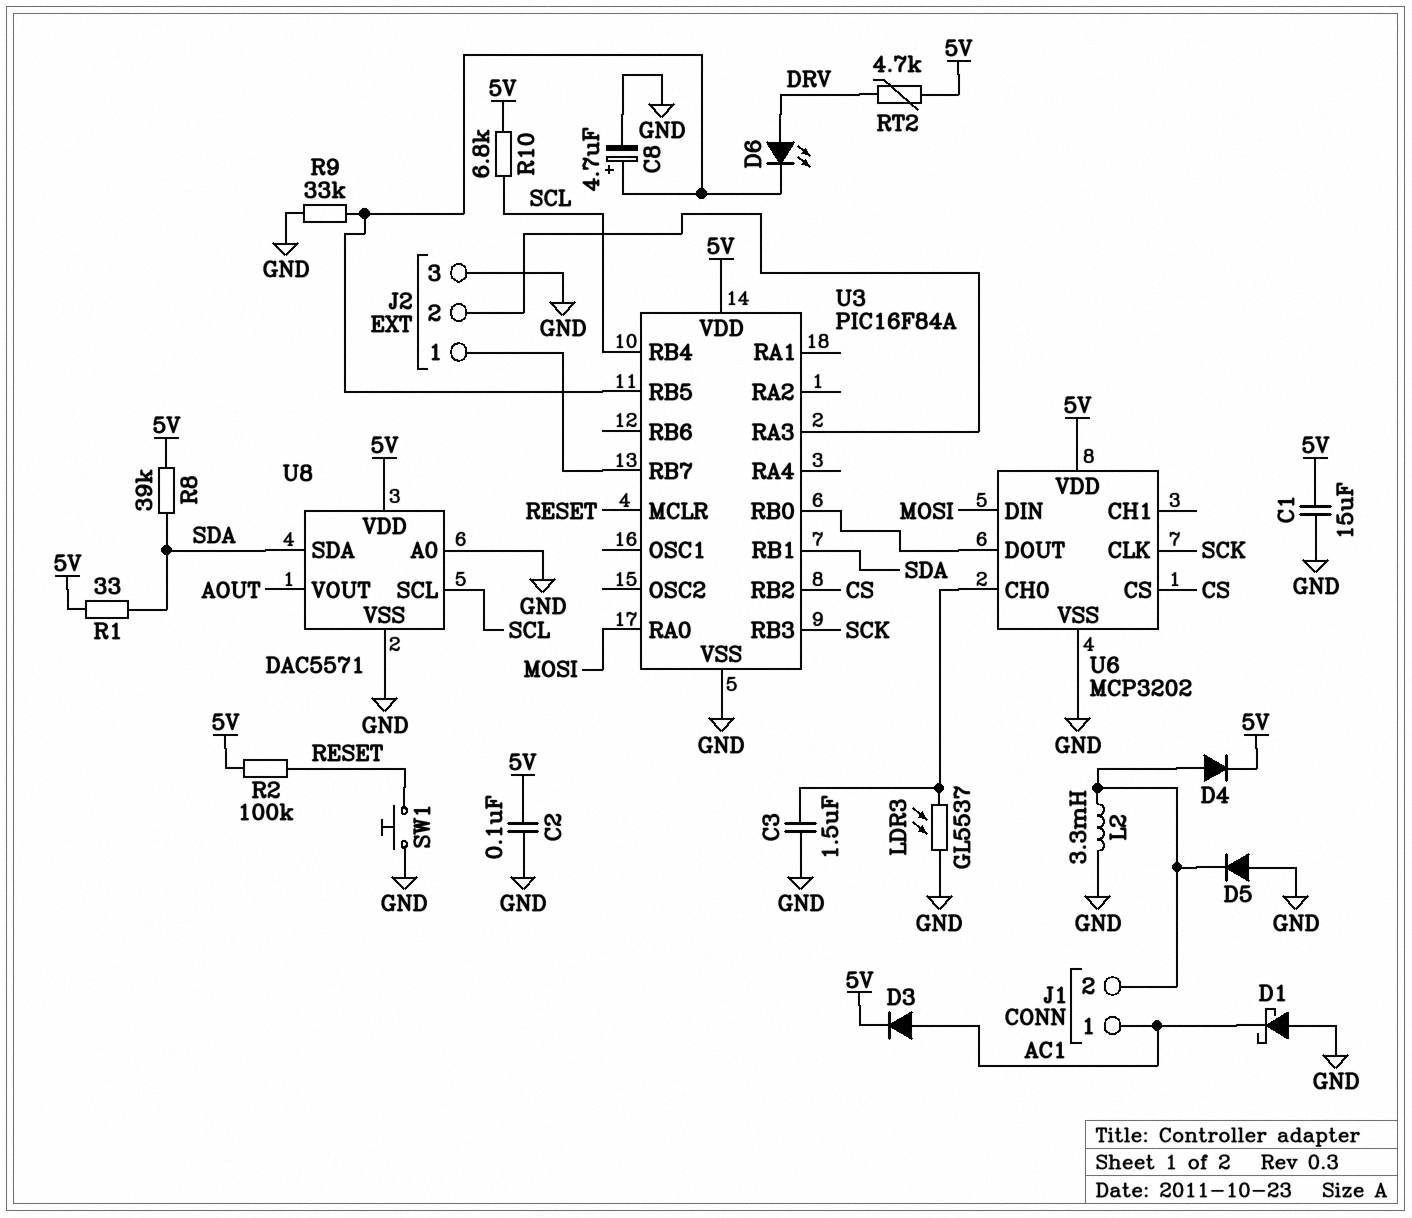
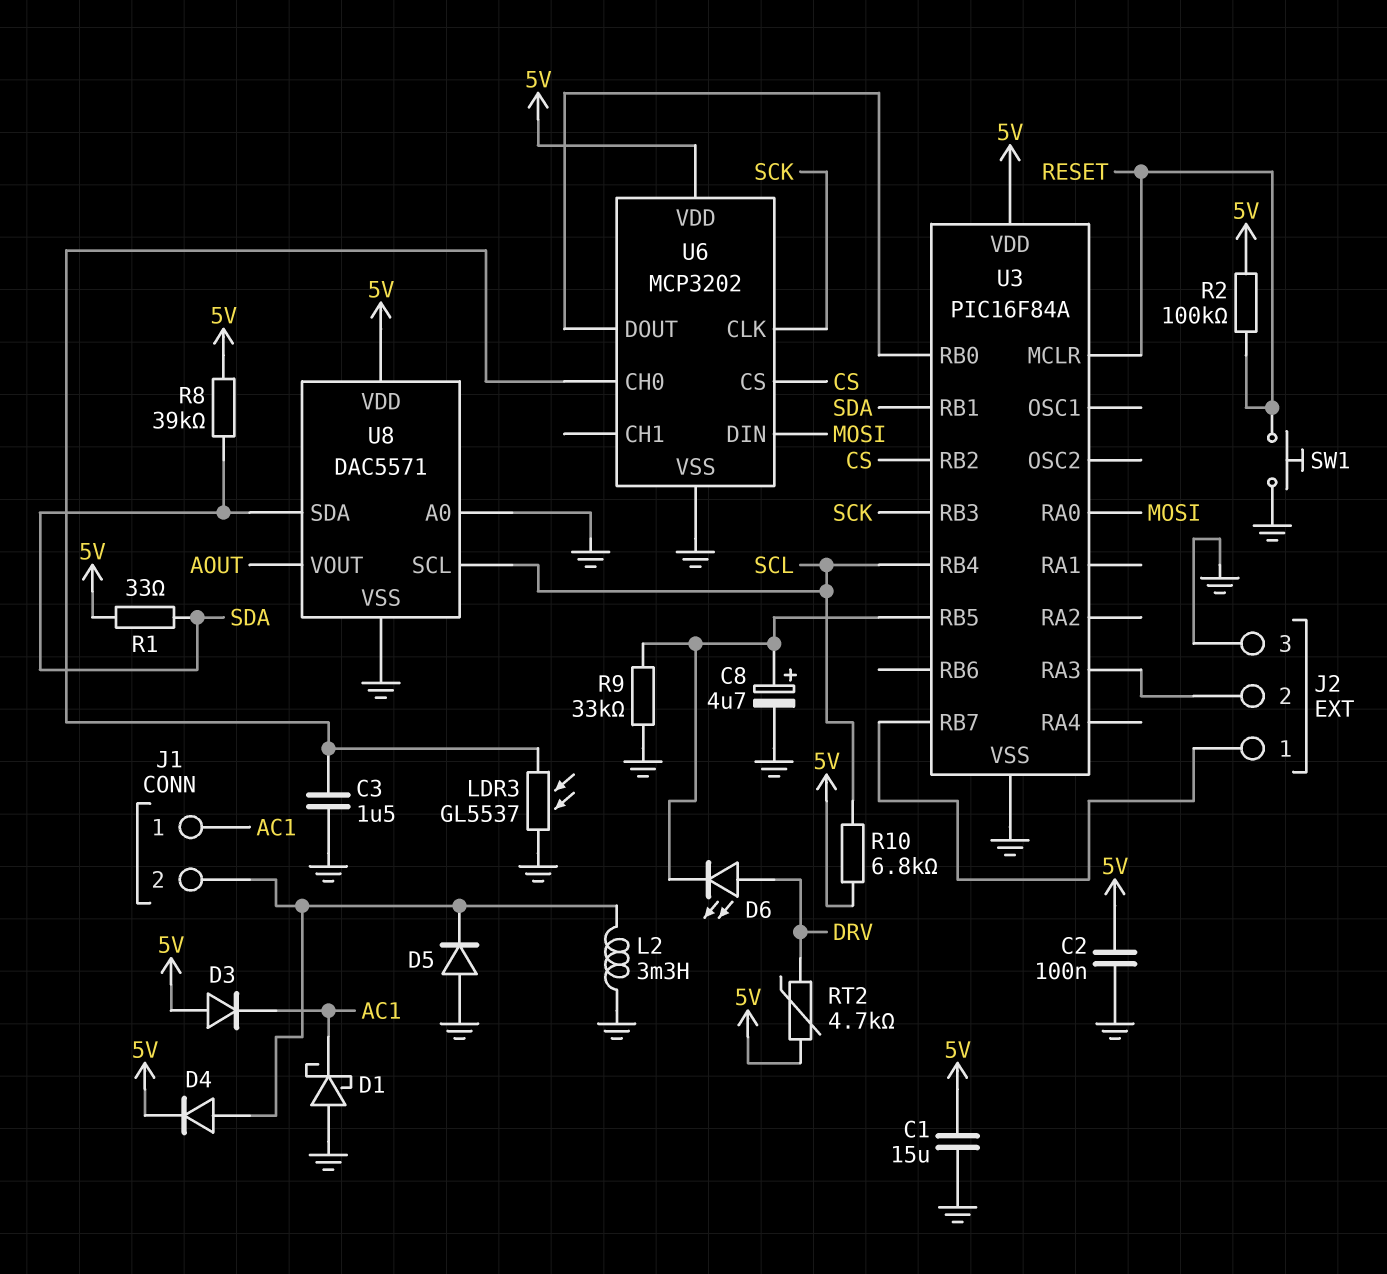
D3: diode (A AC1, K 5V) -> diode (A 5V, K AC1)

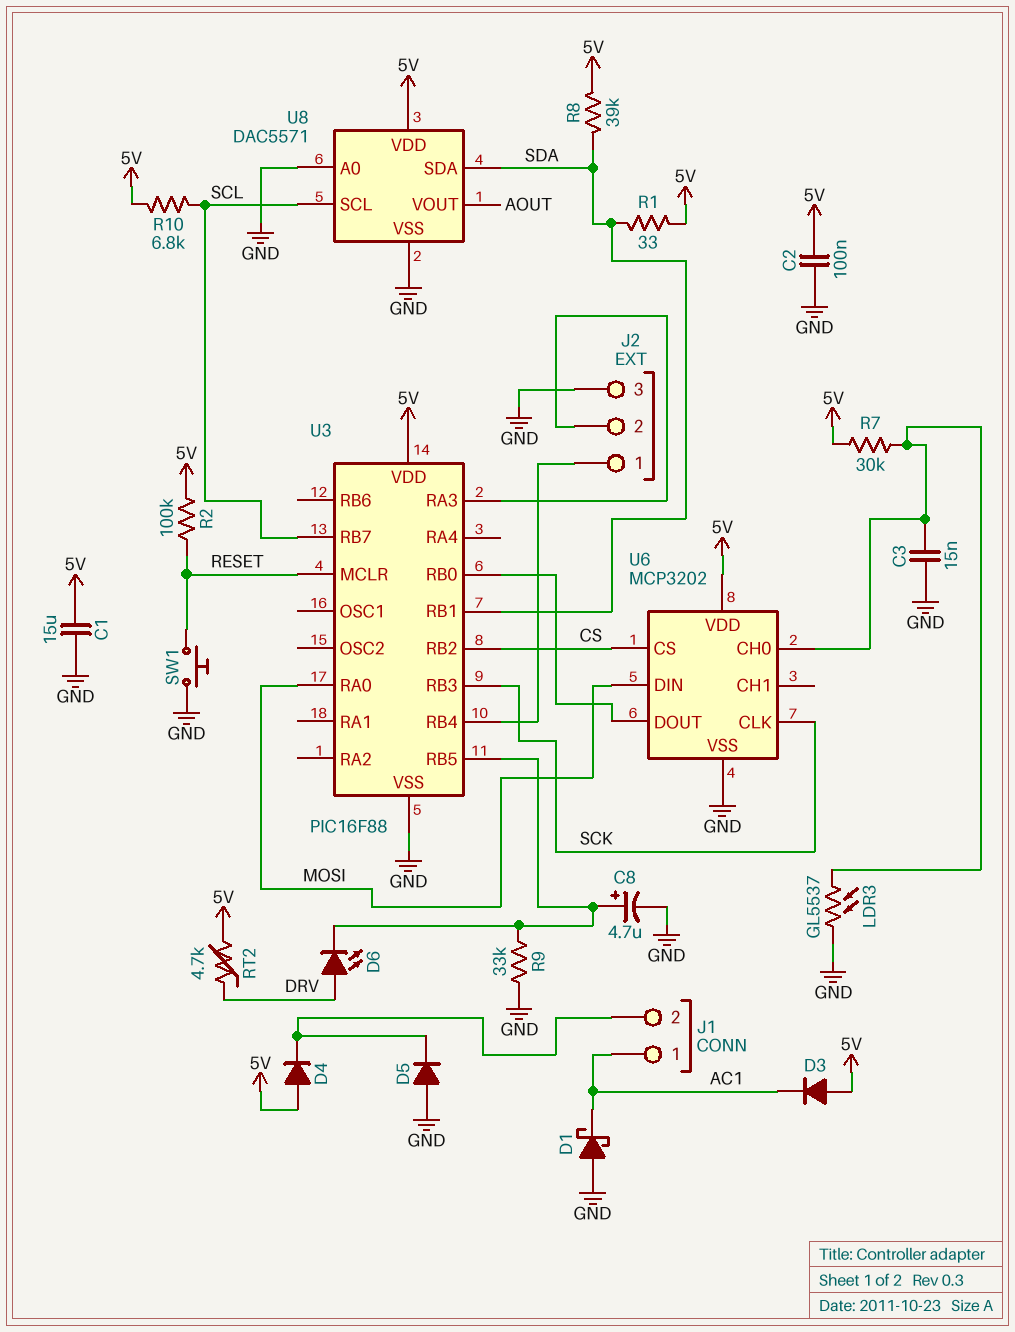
C3: 1.5uF (GND, U6/CH0) -> 15nF (GND, U6/CH0)
D4: diode (A J1/2, K 5V) -> diode (A 5V, K J1/2)
L2: 3.3mH (GND, J1/2) -> none
R7: none -> 30k (5V, U6/CH0)
U3: PIC16F84A -> PIC16F88
U3 pin RB4: SCL -> J2/1
U3 pin RB7: J2/1 -> SCL

